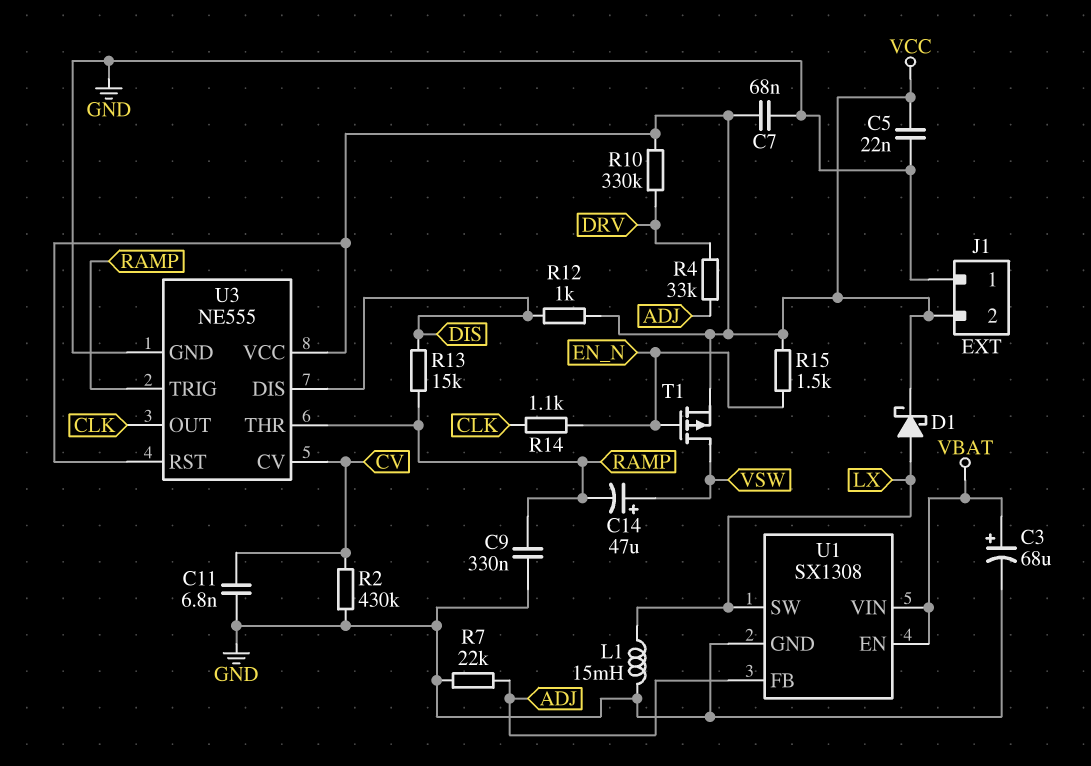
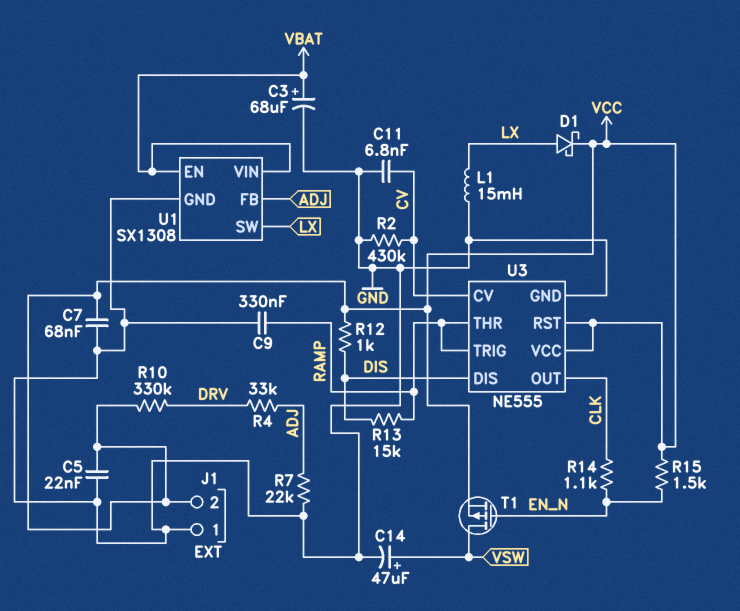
C14: 47uF (plus VSW, minus RAMP) -> 47uF (plus VSW, minus GND)

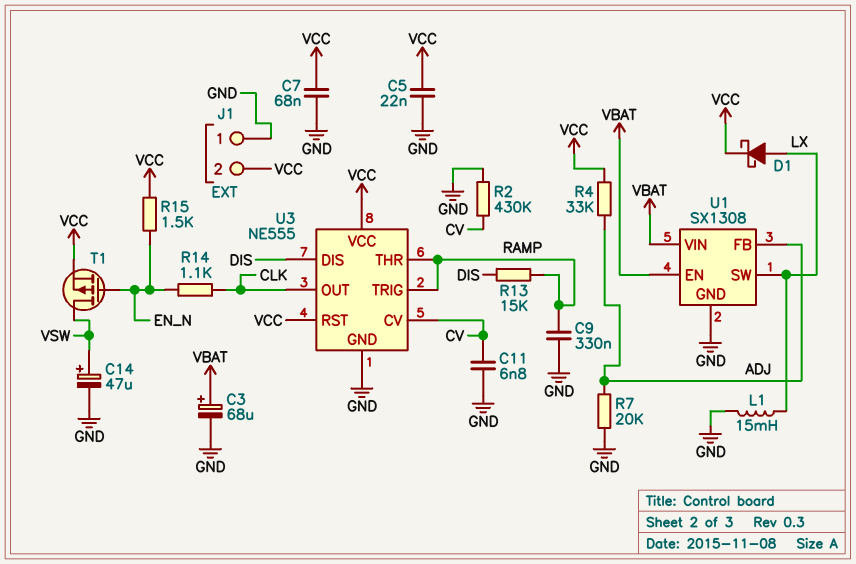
R4: 33k (ADJ, DRV) -> 33k (ADJ, VCC)
R7: 22k (ADJ, GND) -> 20k (ADJ, GND)
R10: 330k (DRV, VCC) -> none
R12: 1k (DIS, VCC) -> none

